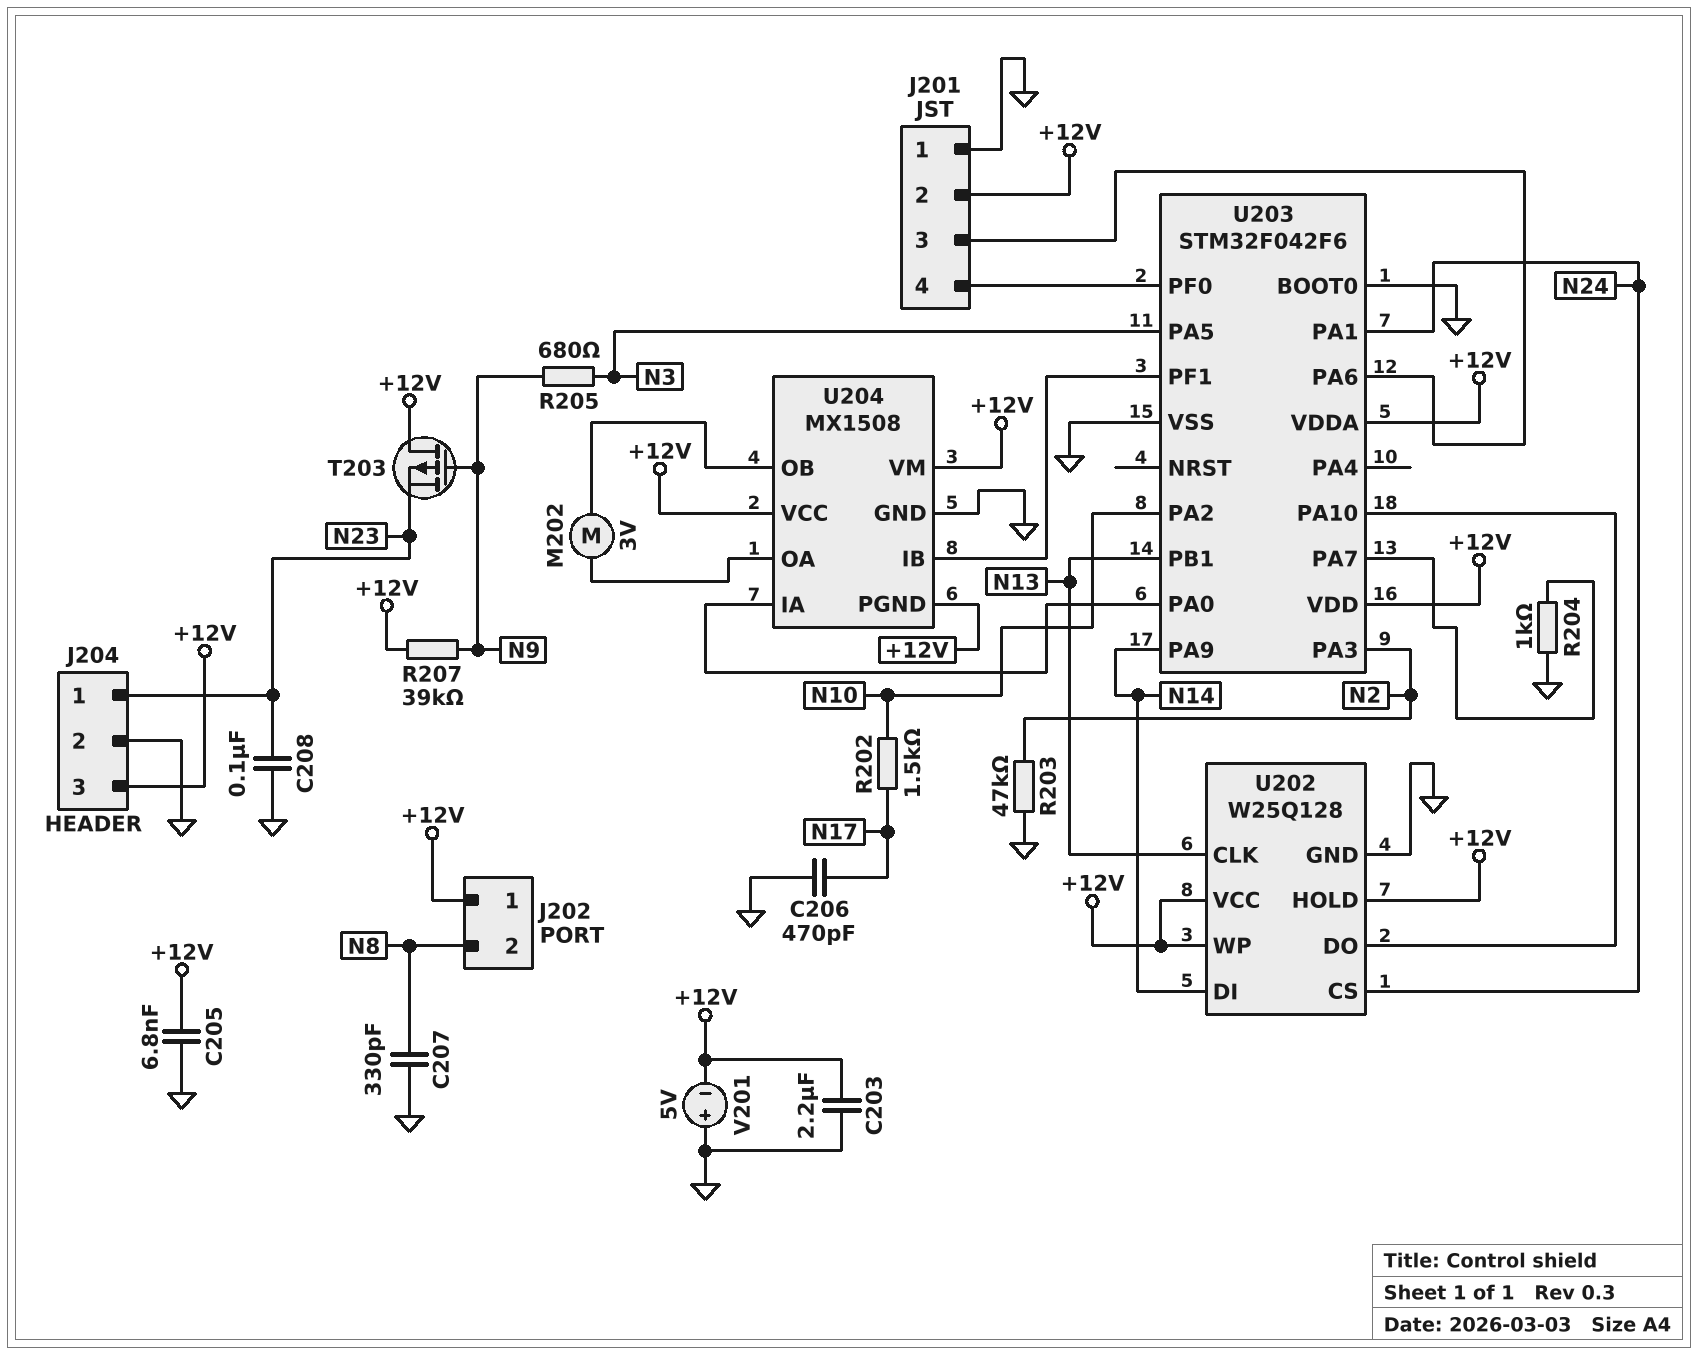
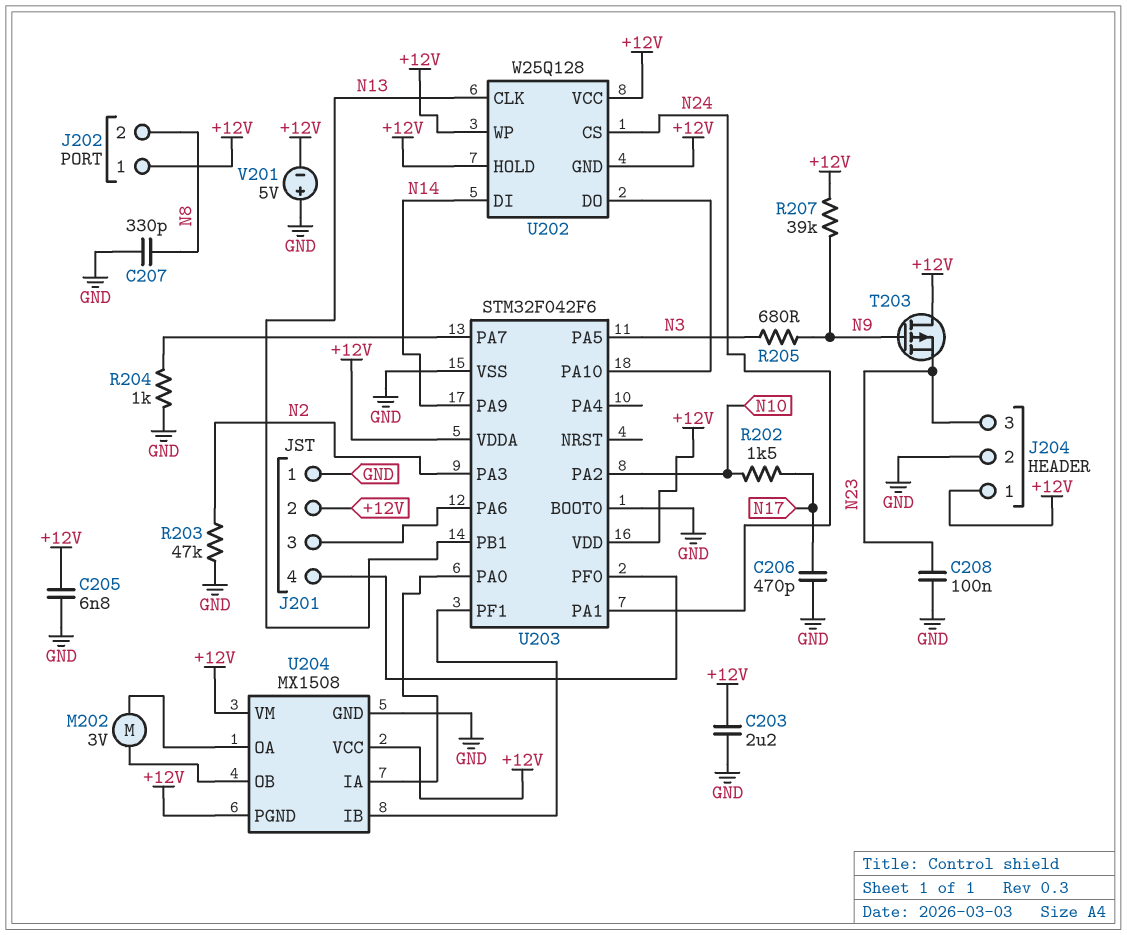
J204 pin 1: N23 -> +12V
J204 pin 3: +12V -> N23
U202 pin GND: GND -> +12V

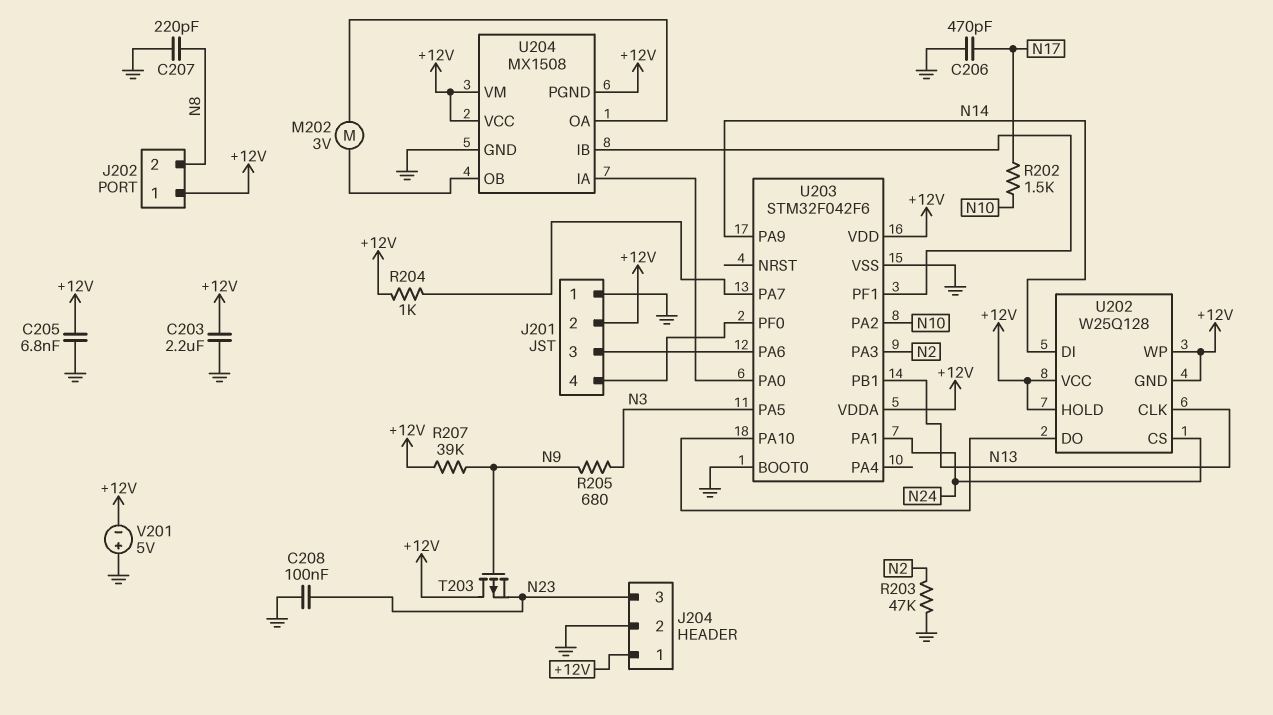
C207: 330pF (GND, N8) -> 220pF (GND, N8)
R204: 1k (GND, U203/PA7) -> 1k (+12V, U203/PA7)

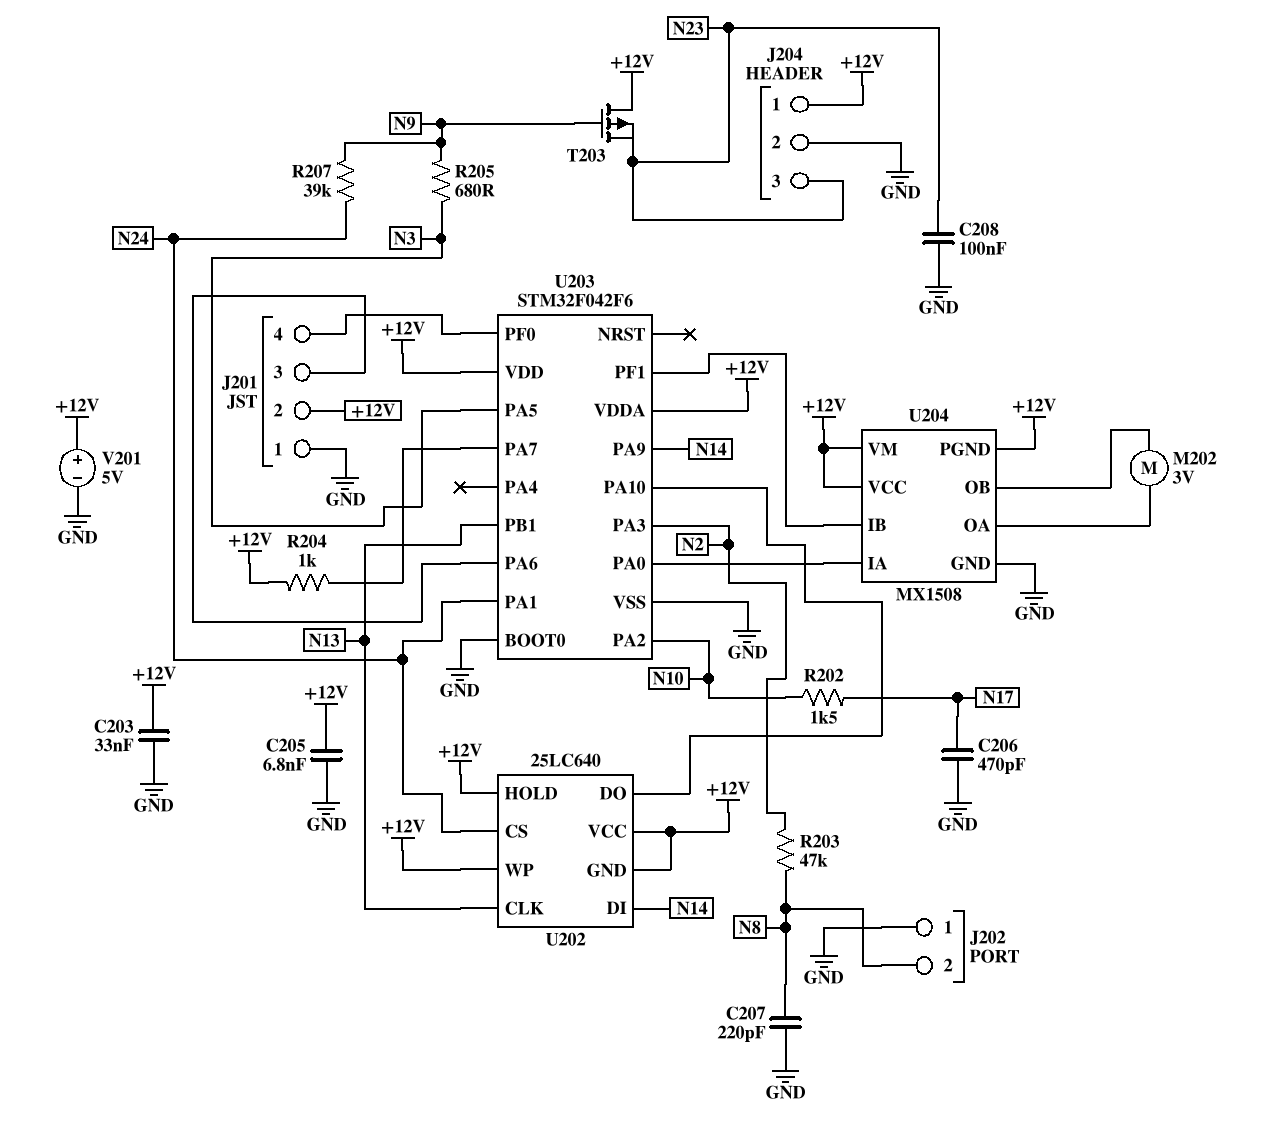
C203: 2.2uF (+12V, GND) -> 33nF (+12V, GND)
J202 pin 1: +12V -> GND
R203: 47k (GND, N2) -> 47k (N2, N8)
R207: 39k (+12V, N9) -> 39k (N9, N24)
U202: W25Q128 -> 25LC640
V201: 5V (plus GND, minus +12V) -> 5V (plus +12V, minus GND)

